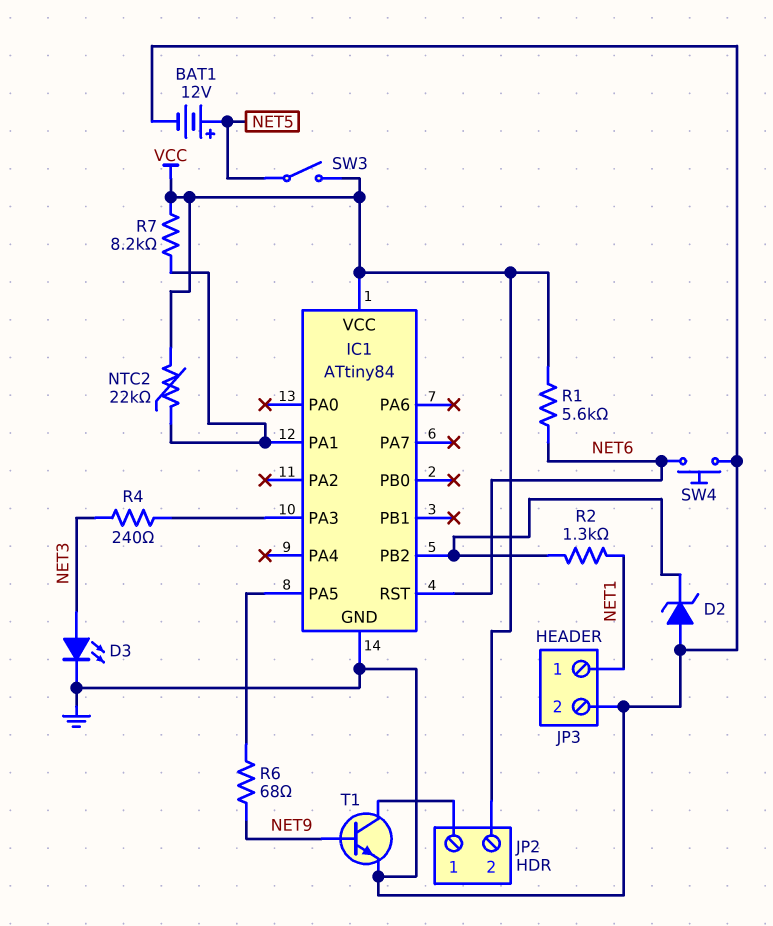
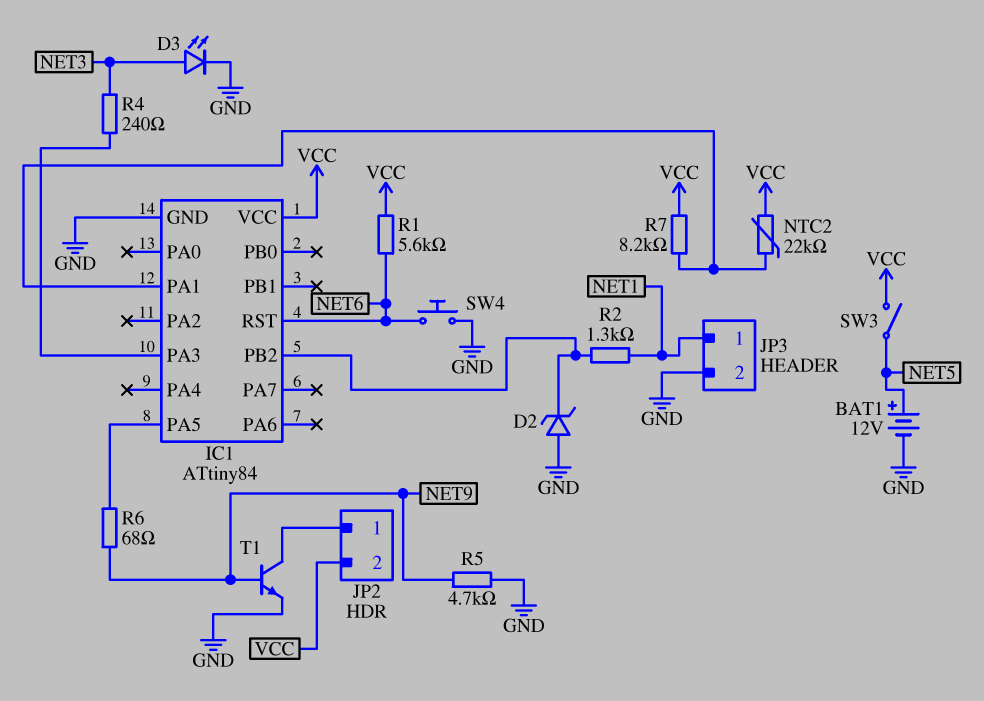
R5: none -> 4.7k (GND, NET9)

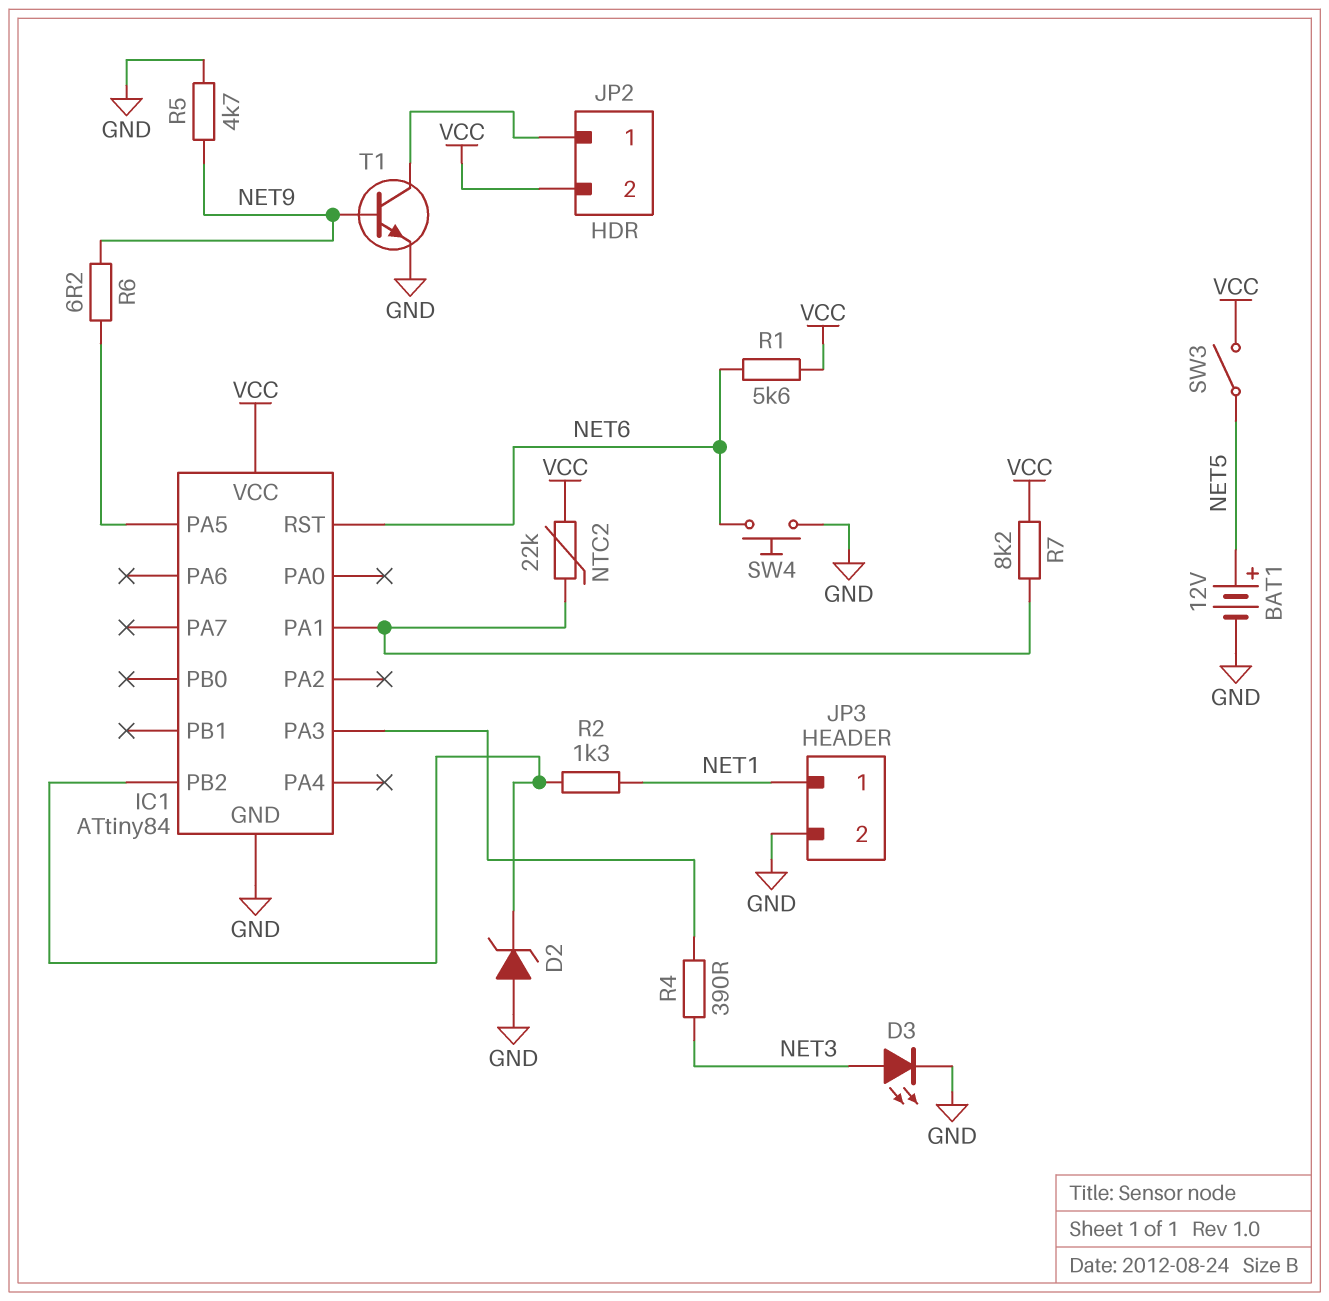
R4: 240 (IC1/PA3, NET3) -> 390 (IC1/PA3, NET3)
R6: 68 (IC1/PA5, NET9) -> 6.2 (IC1/PA5, NET9)

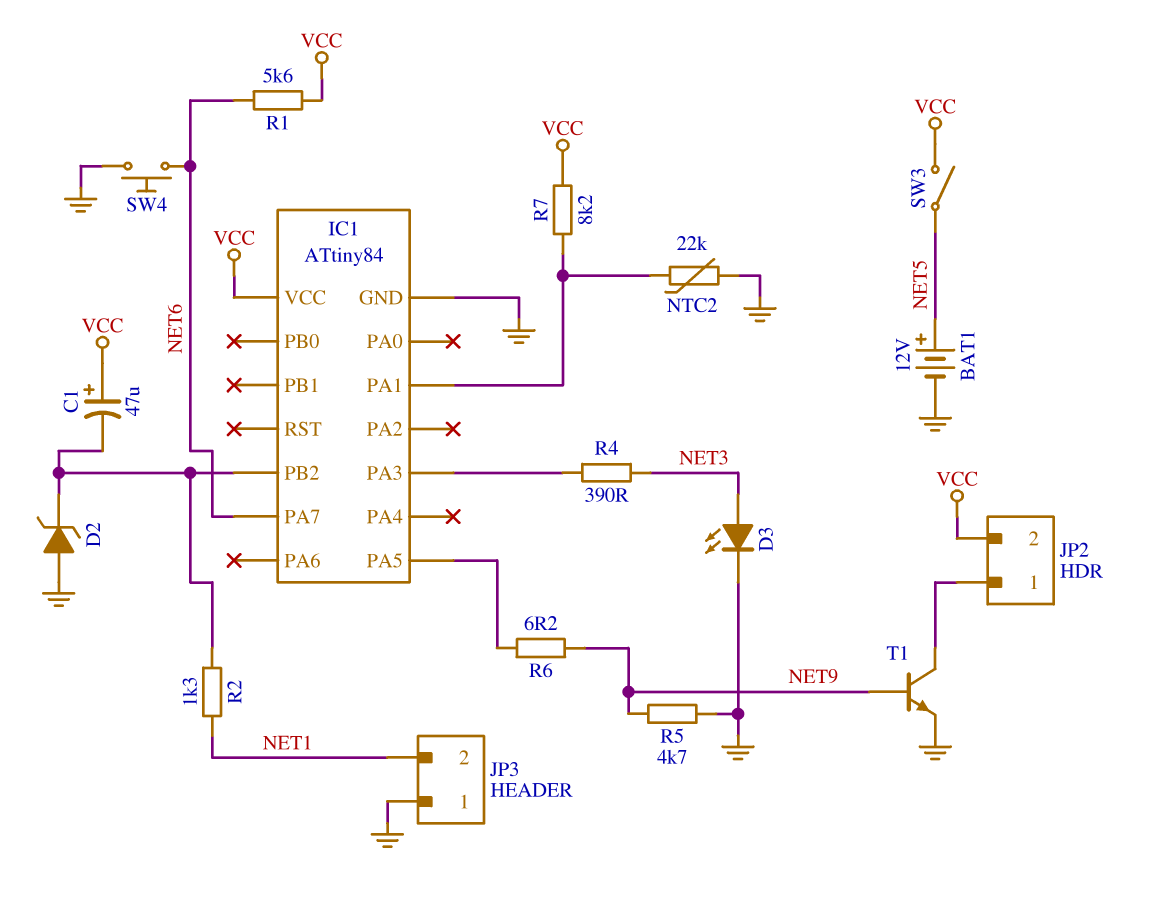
C1: none -> 47uF (plus VCC, minus IC1/PB2)
IC1 pin PA7: none -> NET6
IC1 pin RST: NET6 -> none
JP3 pin 1: NET1 -> GND
JP3 pin 2: GND -> NET1
NTC2: 22k (IC1/PA1, VCC) -> 22k (GND, IC1/PA1)

